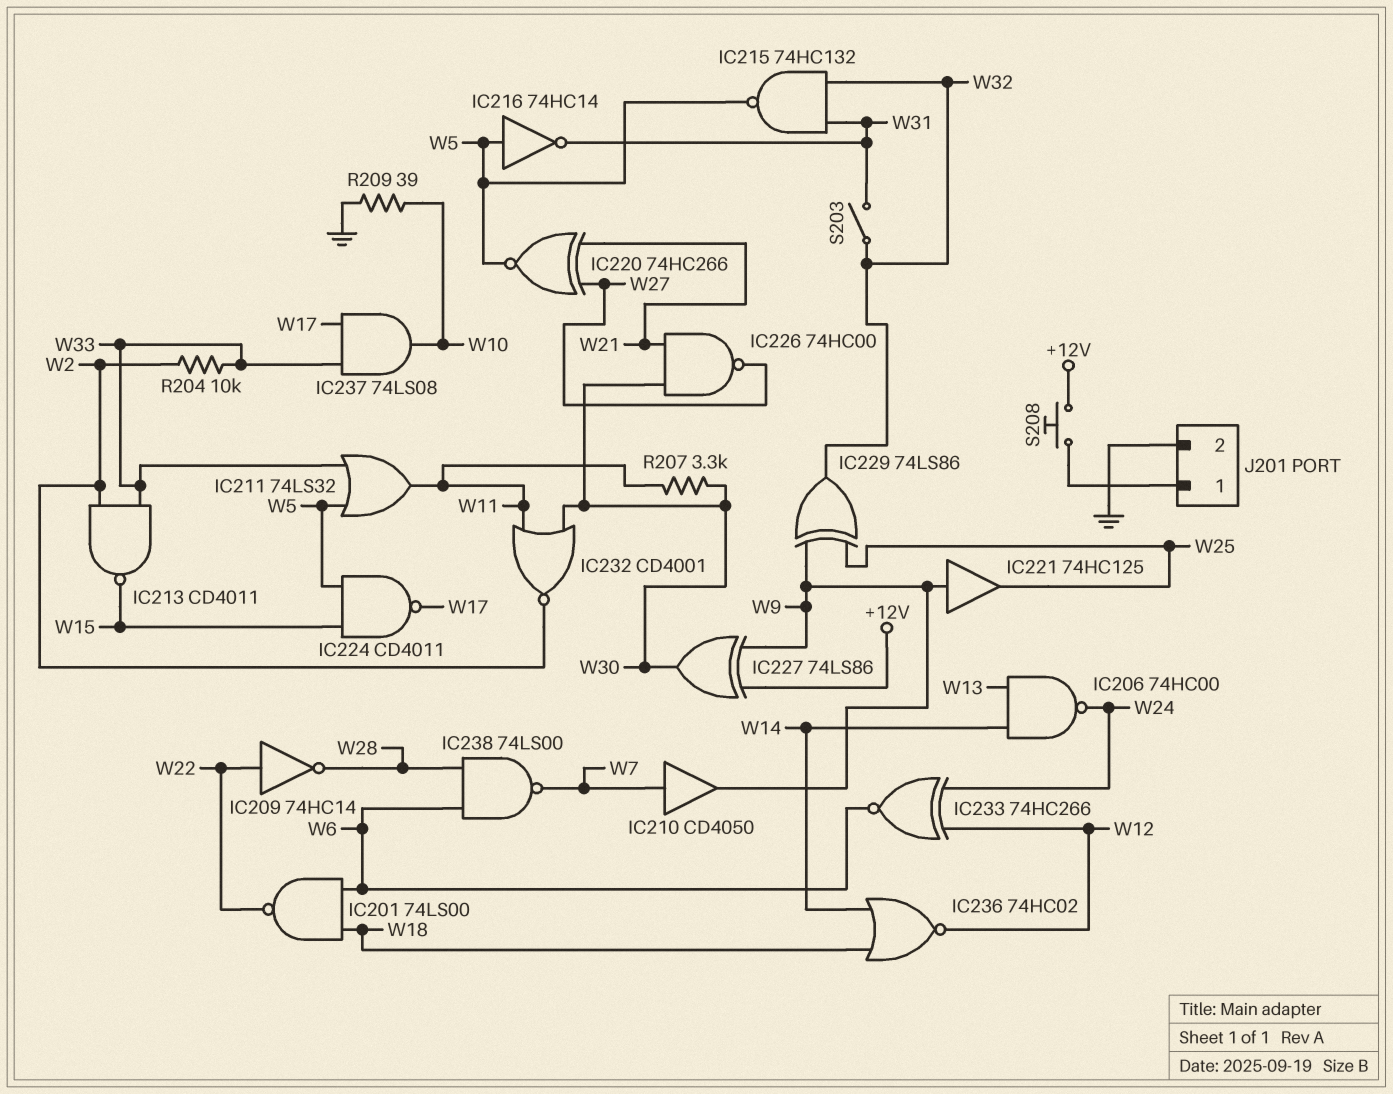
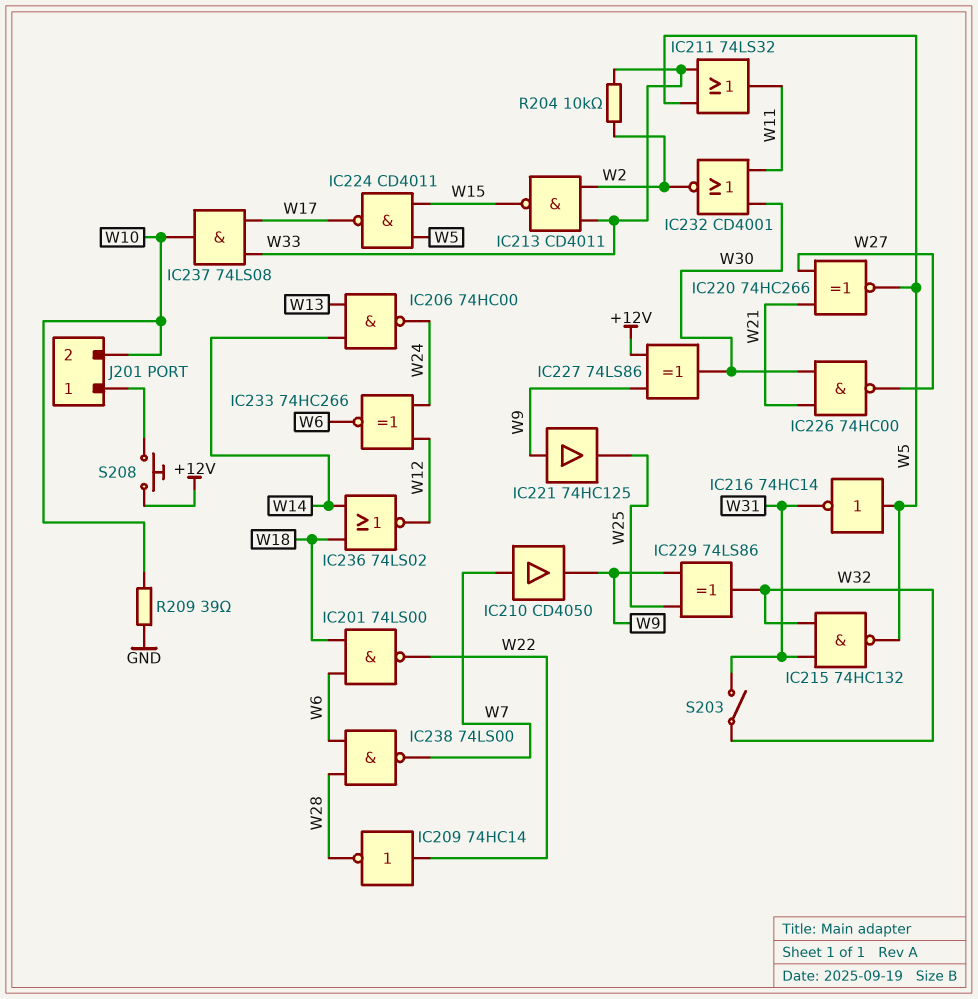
IC236: NOR 74HC02 (in W14, in W18, out W12) -> NOR 74LS02 (in W14, in W18, out W12)
J201 pin 2: GND -> W10
R207: 3.3k (W11, W30) -> none

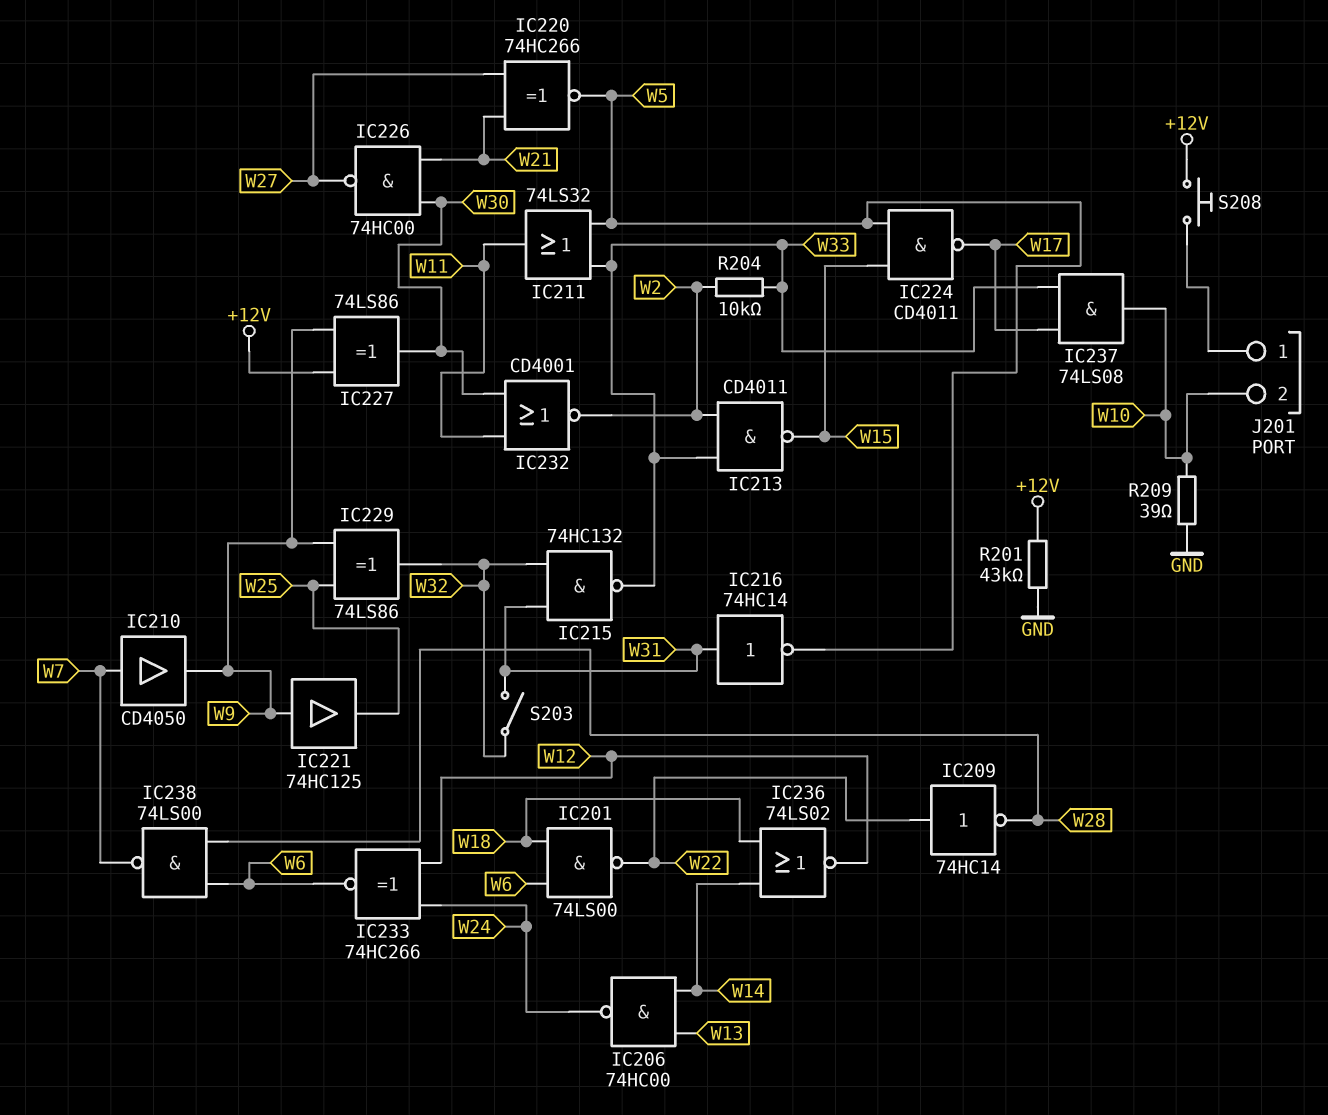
IC215: NAND 74HC132 (in W31, in W32, out W5) -> NAND 74HC132 (in W31, in W32, out W33)
IC216: NOT 74HC14 (in W5, out W31) -> NOT 74HC14 (in W31, out W5)
R201: none -> 43k (+12V, GND)

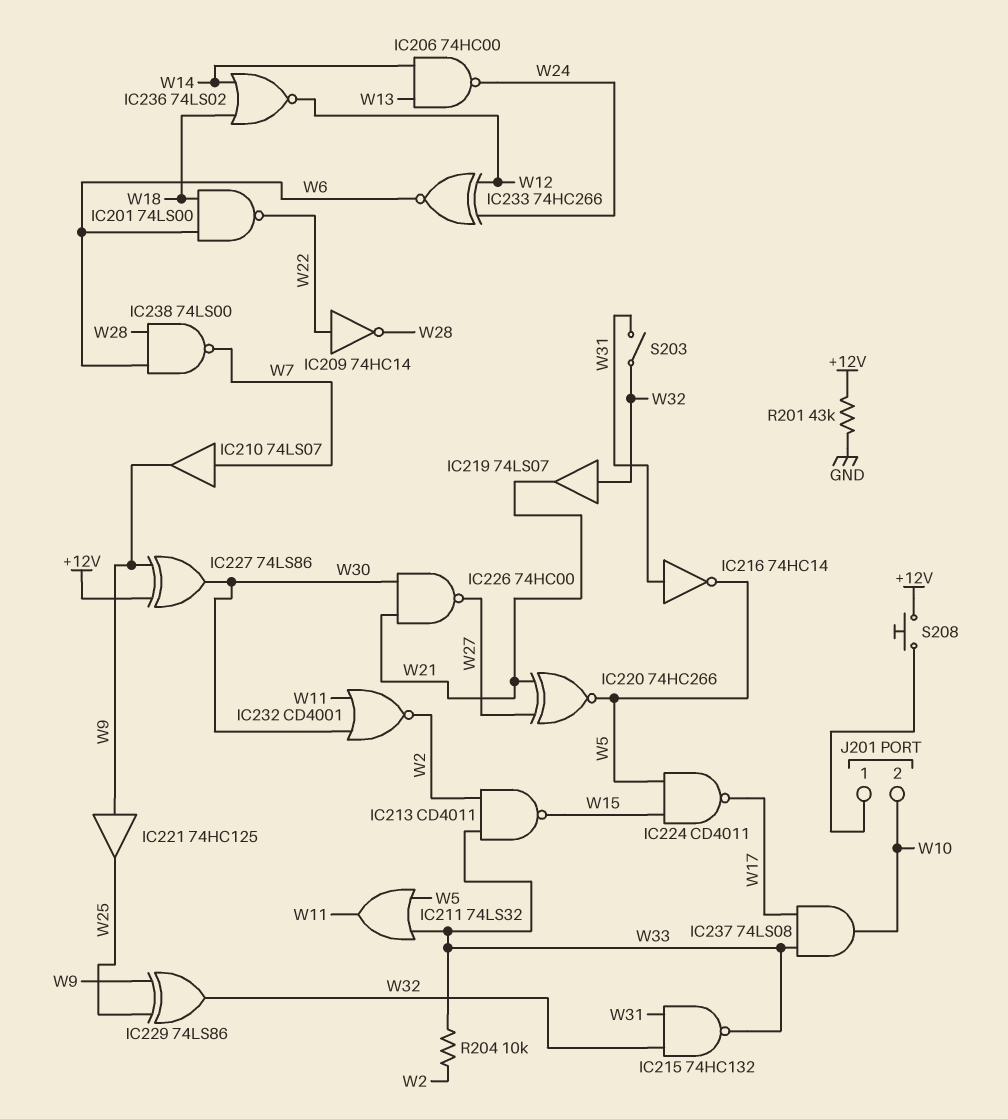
IC210: buffer CD4050 (in W7, out W9) -> buffer 74LS07 (in W7, out W9)
IC219: none -> buffer 74LS07 (in W32, out W21)
R209: 39 (GND, W10) -> none

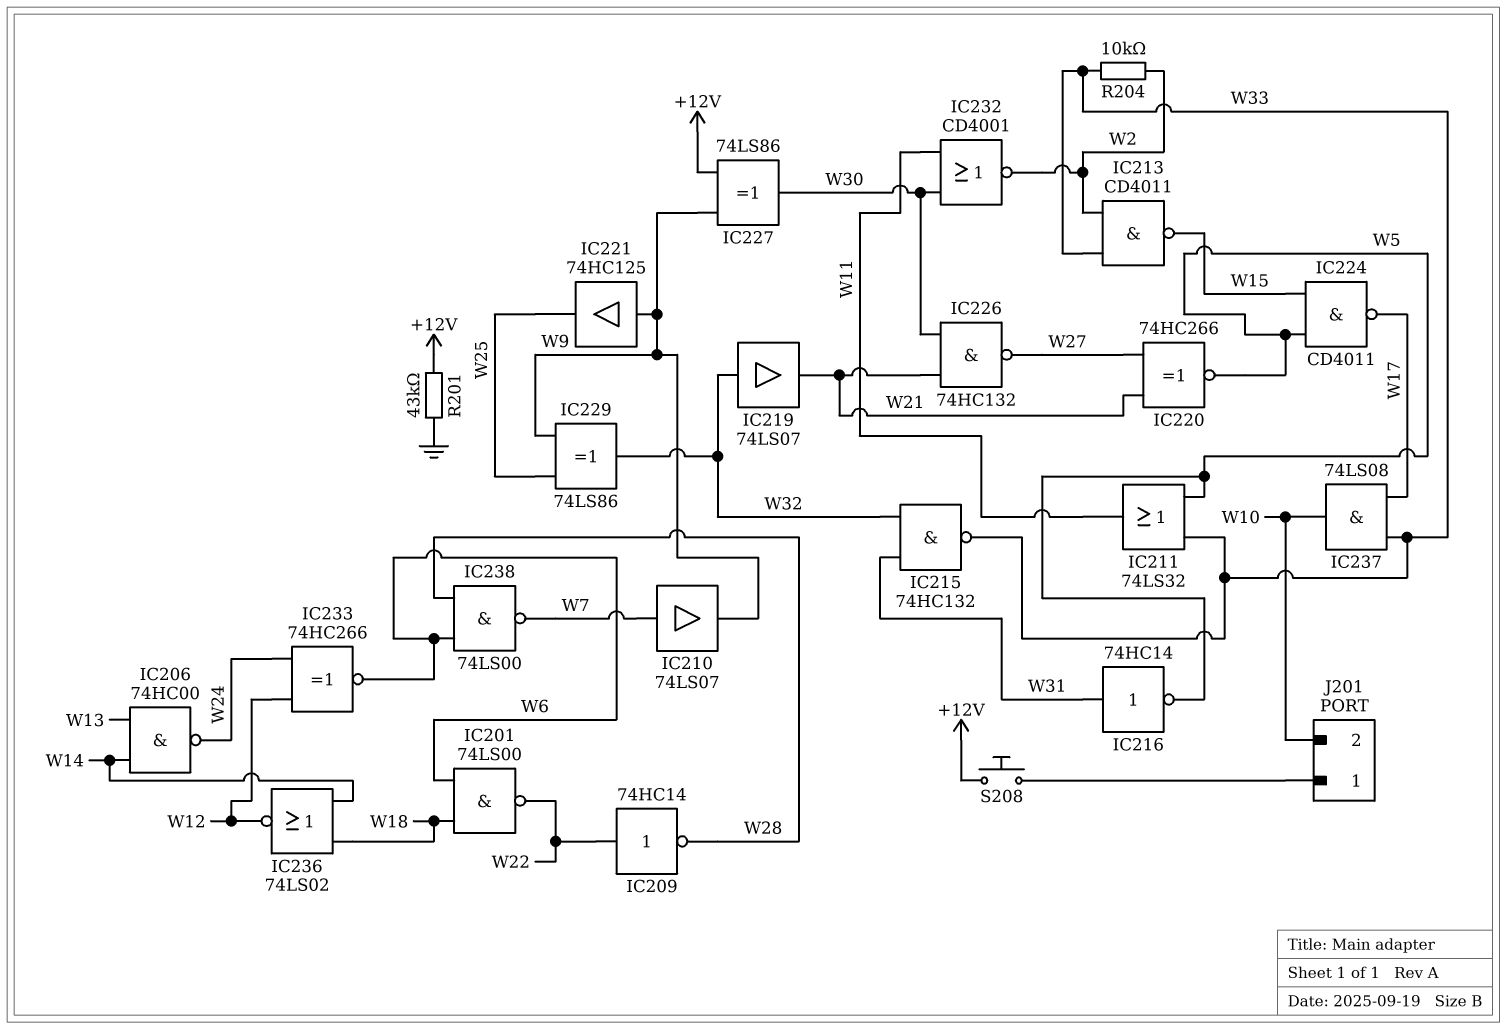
IC226: NAND 74HC00 (in W21, in W30, out W27) -> NAND 74HC132 (in W21, in W30, out W27)
S203: switch (W31, W32) -> none

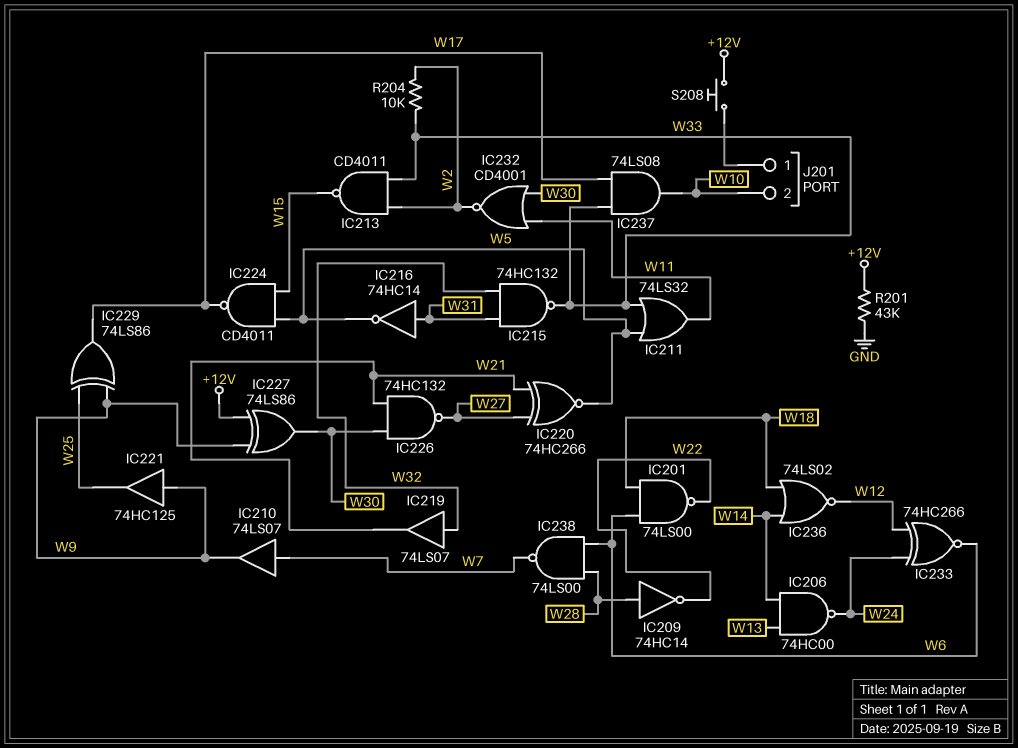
IC209: NOT 74HC14 (in W22, out W28) -> NOT 74HC14 (in W28, out W22)
IC229: XOR 74LS86 (in W9, in W25, out W32) -> XOR 74LS86 (in W9, in W25, out W17)

